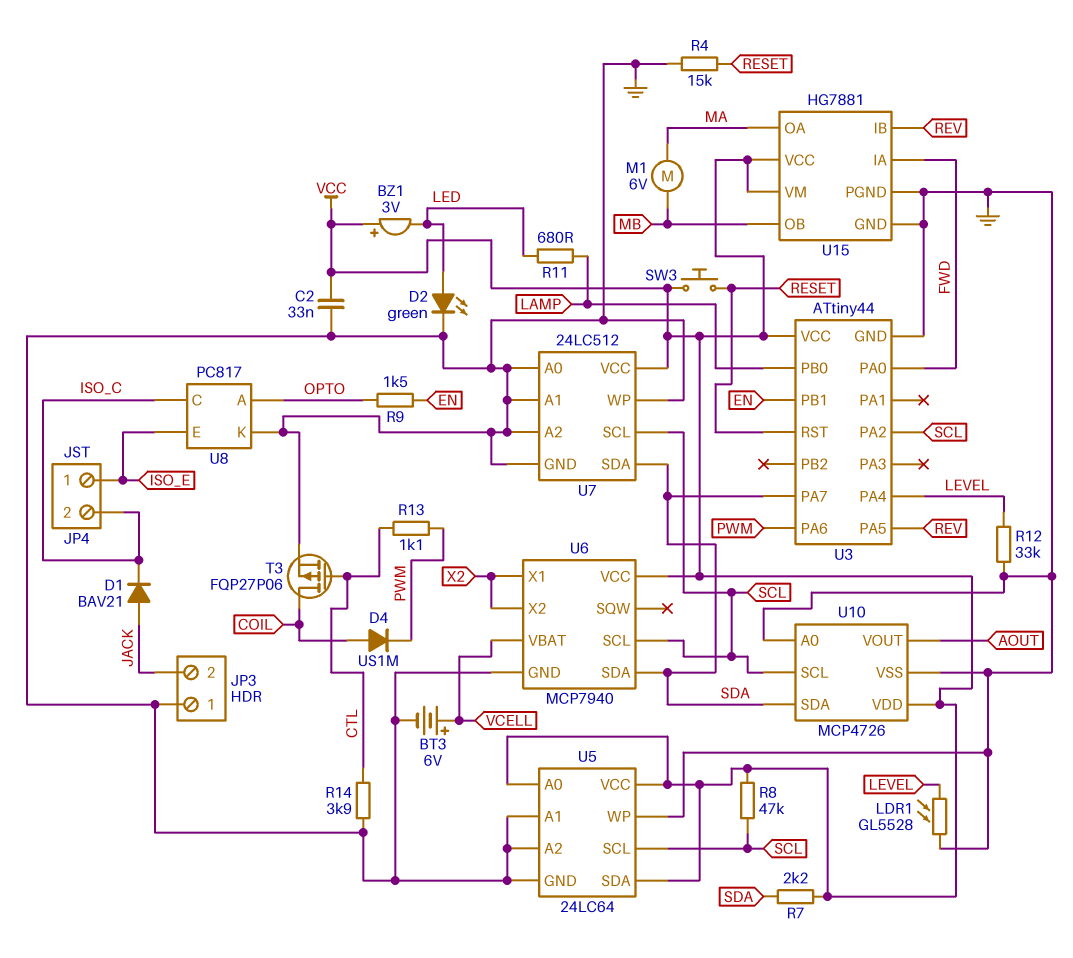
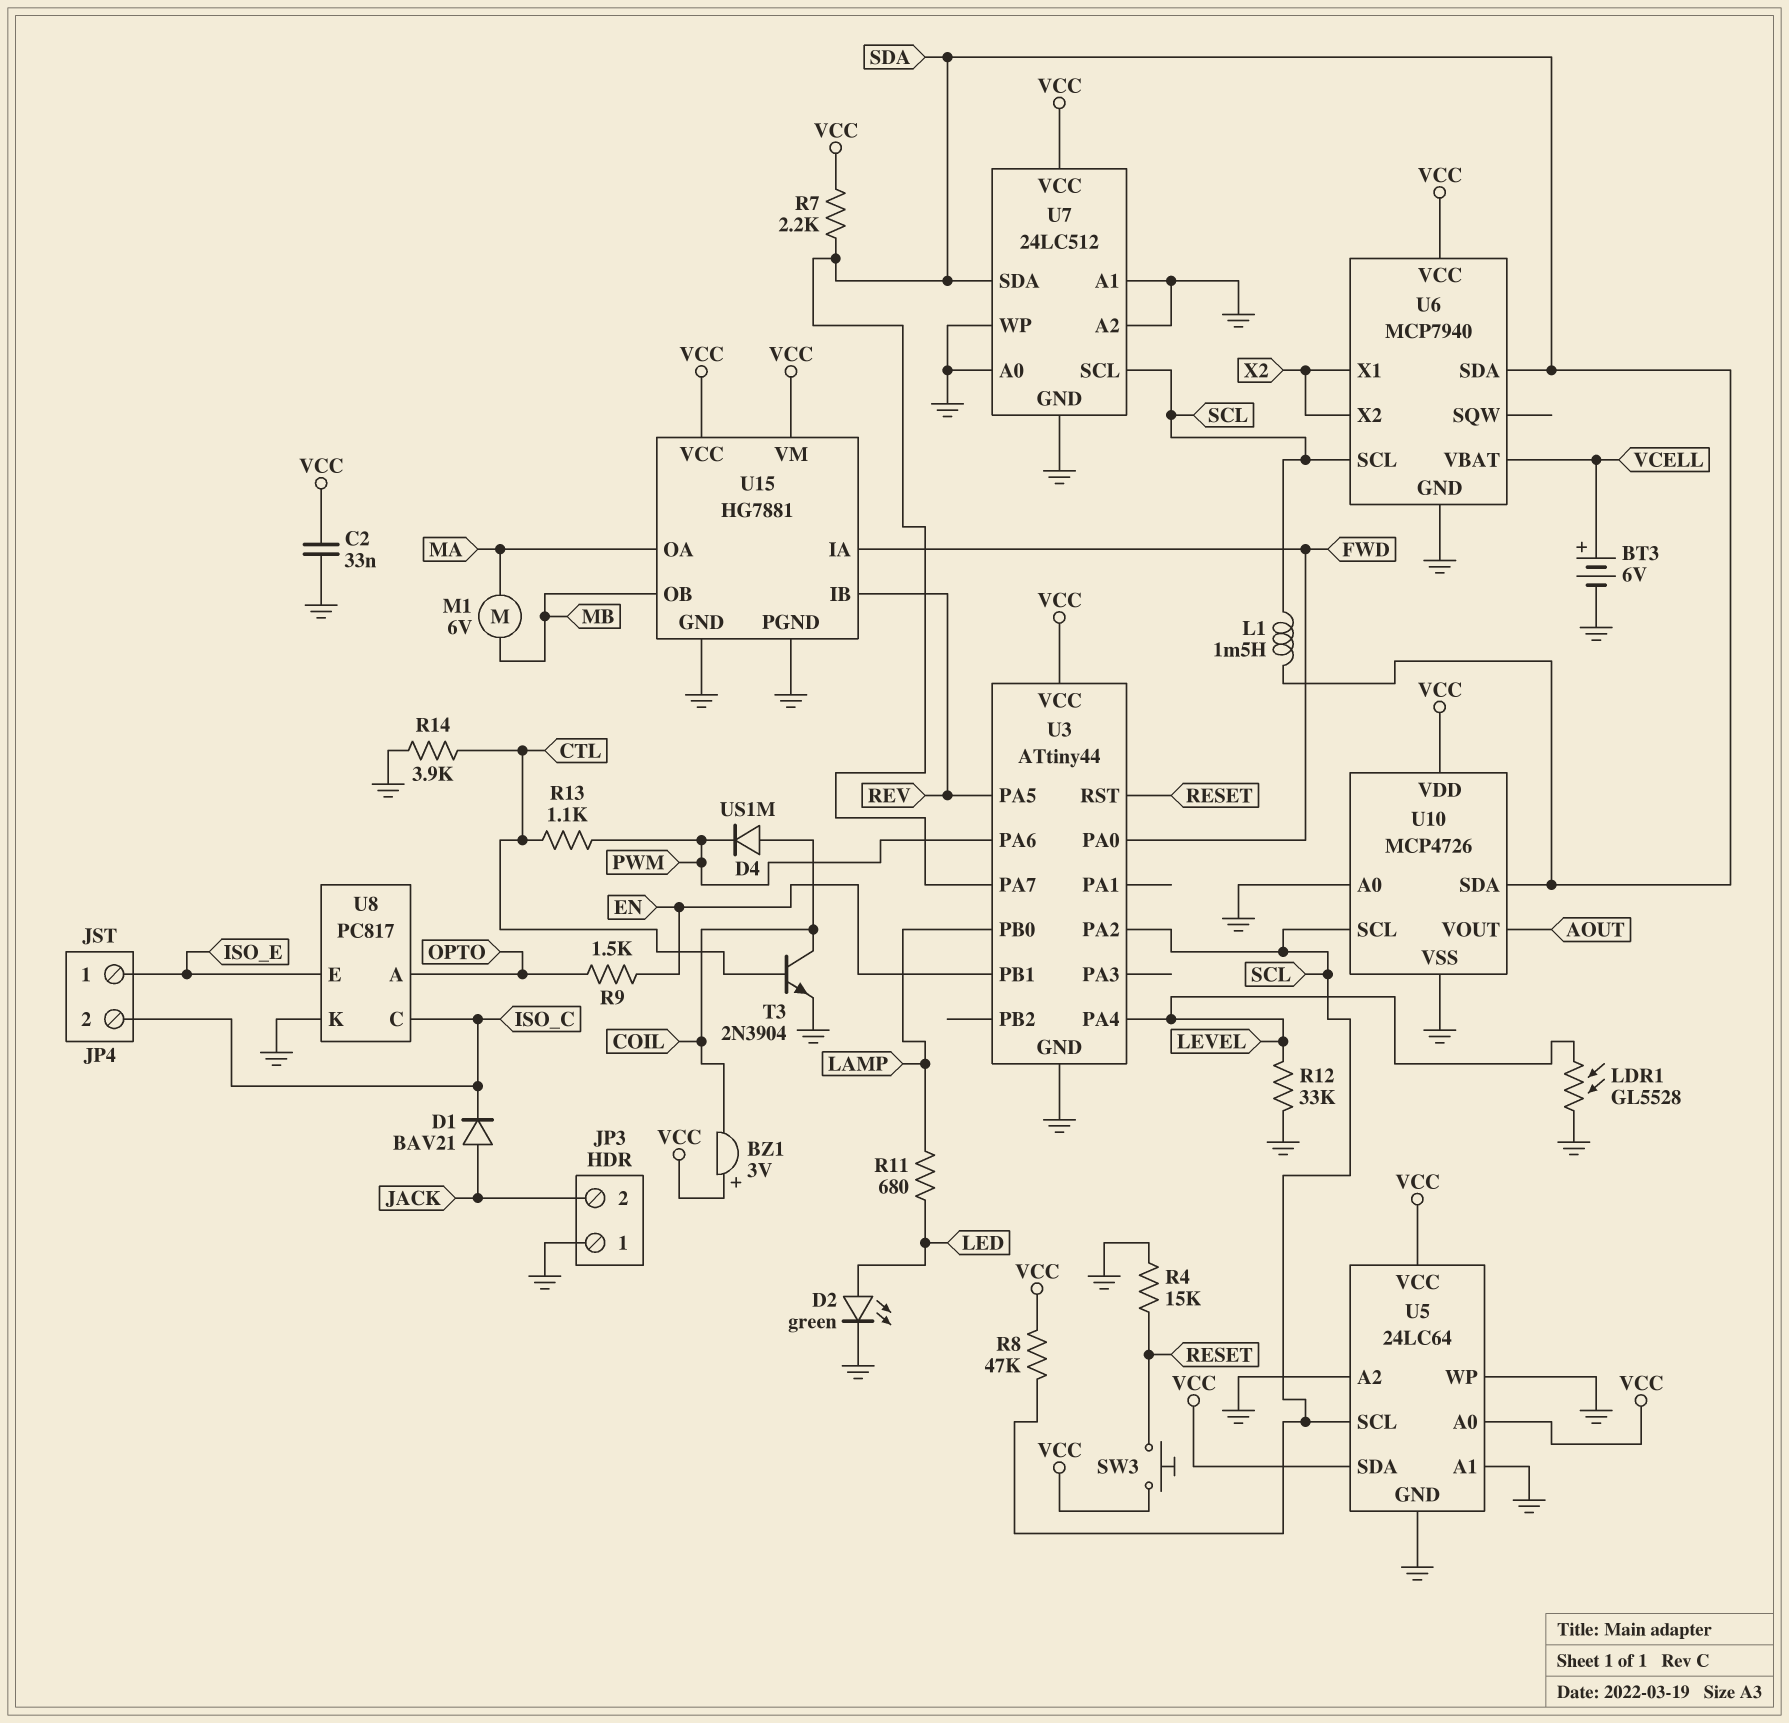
BZ1: buzzer 3V (plus VCC, minus LED) -> buzzer 3V (plus VCC, minus COIL)
L1: none -> 1.5mH (SCL, SDA)
T3: PMOS FQP27P06 (G CTL, D COIL, S GND) -> NPN 2N3904 (B CTL, C COIL, E GND)

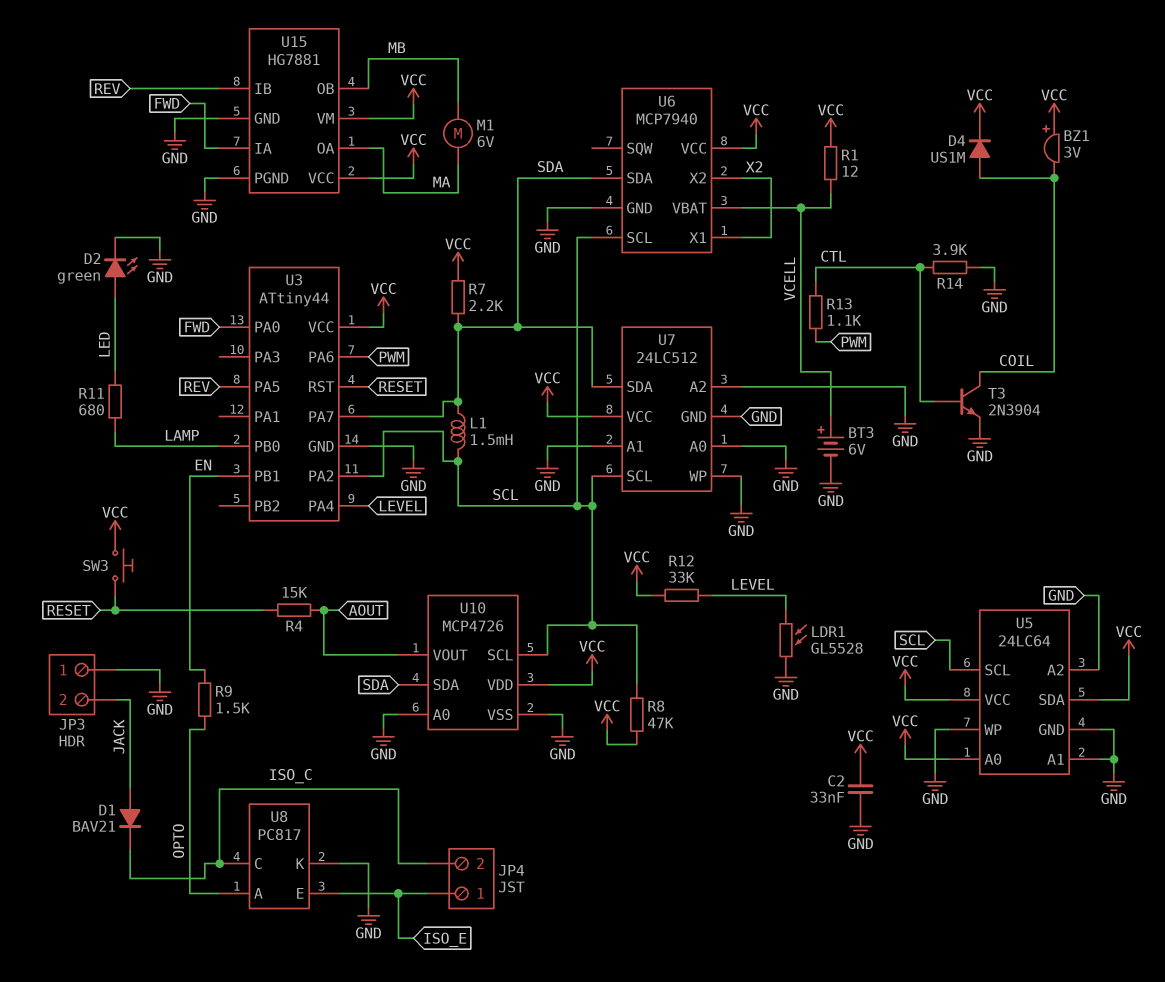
D4: diode US1M (A COIL, K PWM) -> diode US1M (A COIL, K VCC)
R1: none -> 12 (VCC, VCELL)
R4: 15k (GND, RESET) -> 15k (AOUT, RESET)
R12: 33k (GND, LEVEL) -> 33k (LEVEL, VCC)

